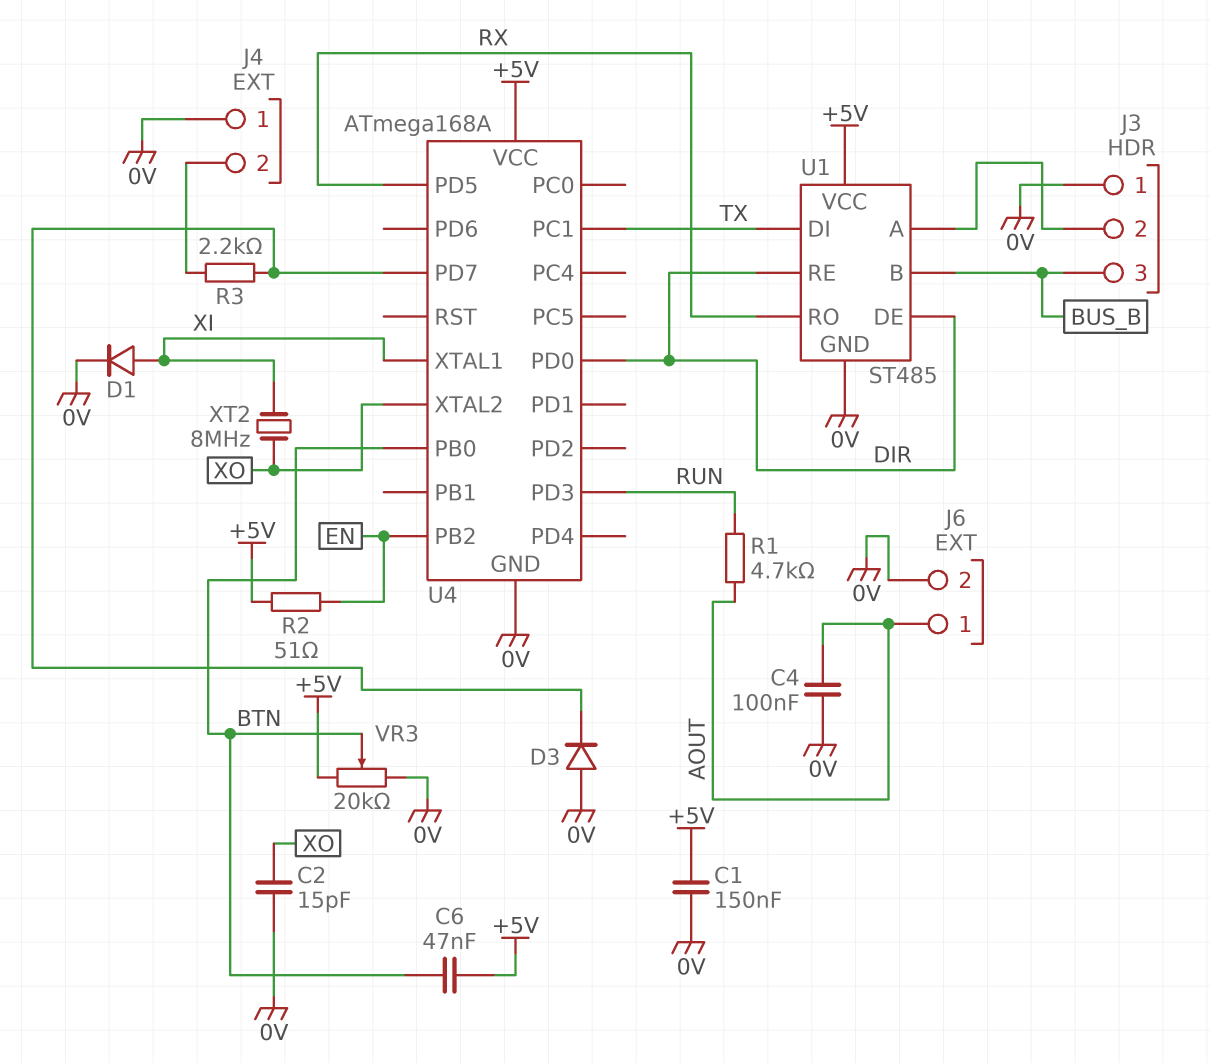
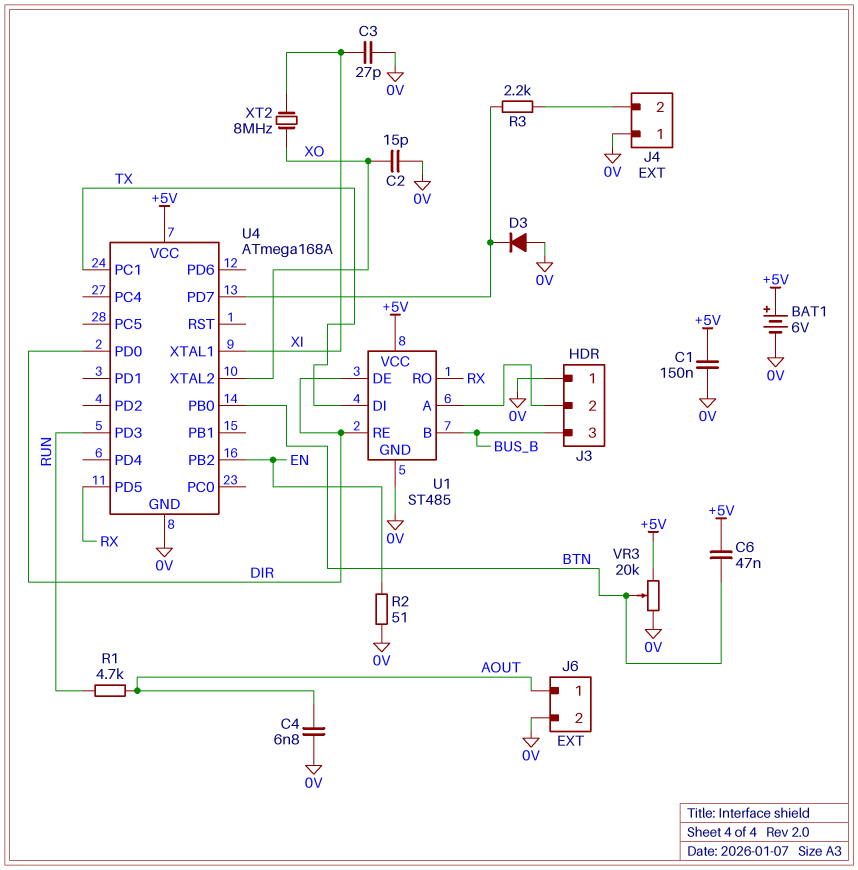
BAT1: none -> 6V (plus +5V, minus 0V)
C3: none -> 27pF (0V, XI)
C4: 100nF (0V, AOUT) -> 6.8nF (0V, AOUT)
D1: diode (A XI, K 0V) -> none
R2: 51 (+5V, EN) -> 51 (0V, EN)

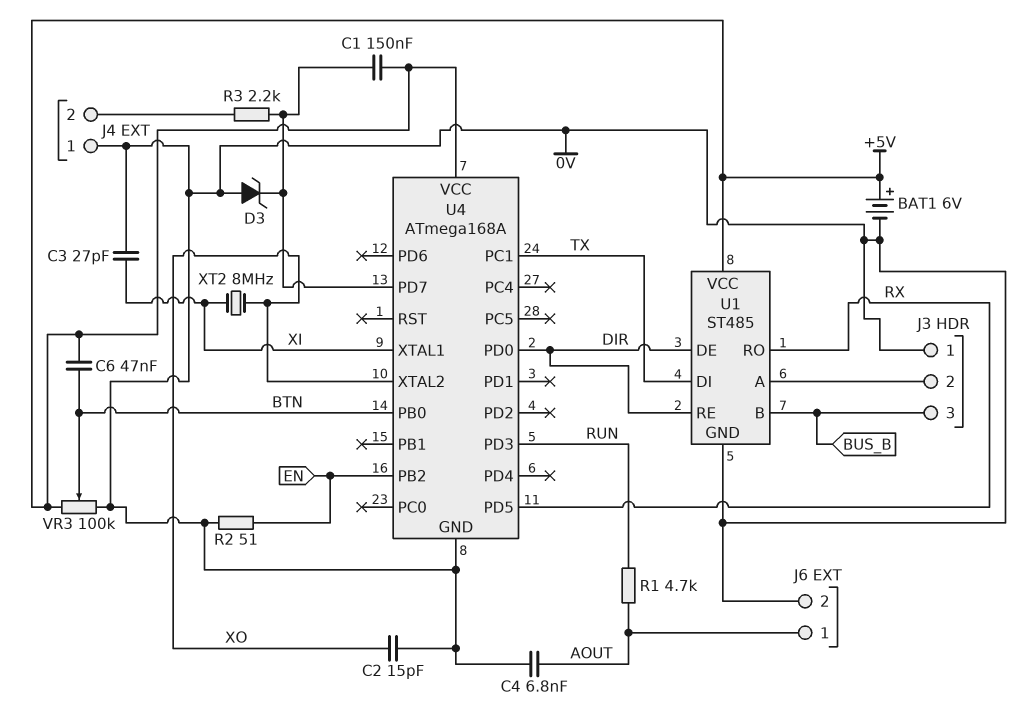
C1: 150nF (+5V, 0V) -> 150nF (+5V, U4/PD7)
D3: diode (A 0V, K U4/PD7) -> zener (A 0V, K U4/PD7)
VR3: 20k (+5V, 0V, wiper BTN) -> 100k (+5V, 0V, wiper BTN)

